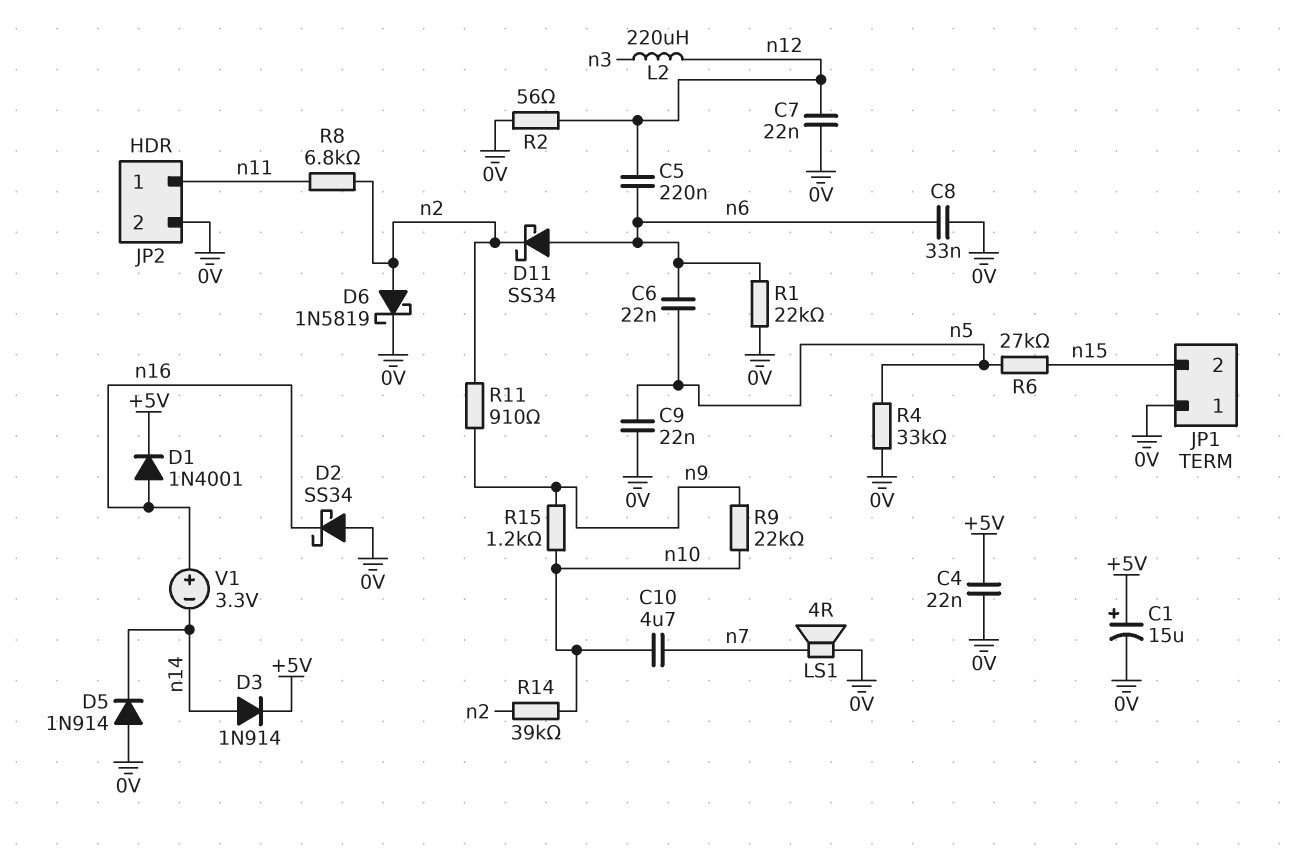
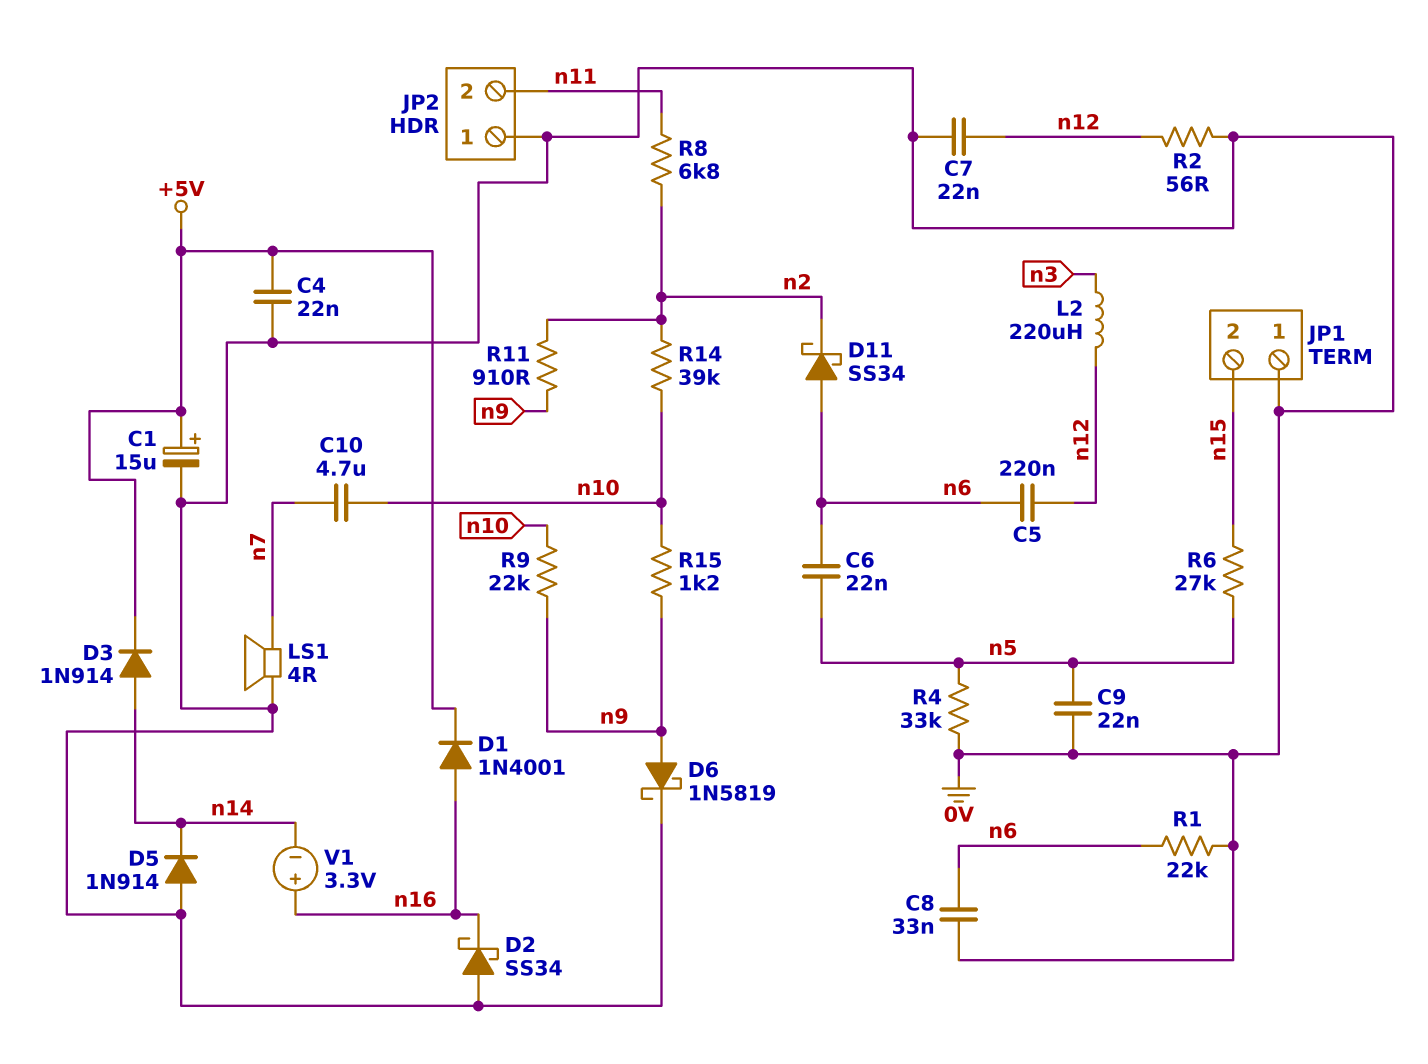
D6: schottky 1N5819 (A n2, K 0V) -> schottky 1N5819 (A n9, K 0V)
JP2 pin 1: n11 -> 0V
JP2 pin 2: 0V -> n11

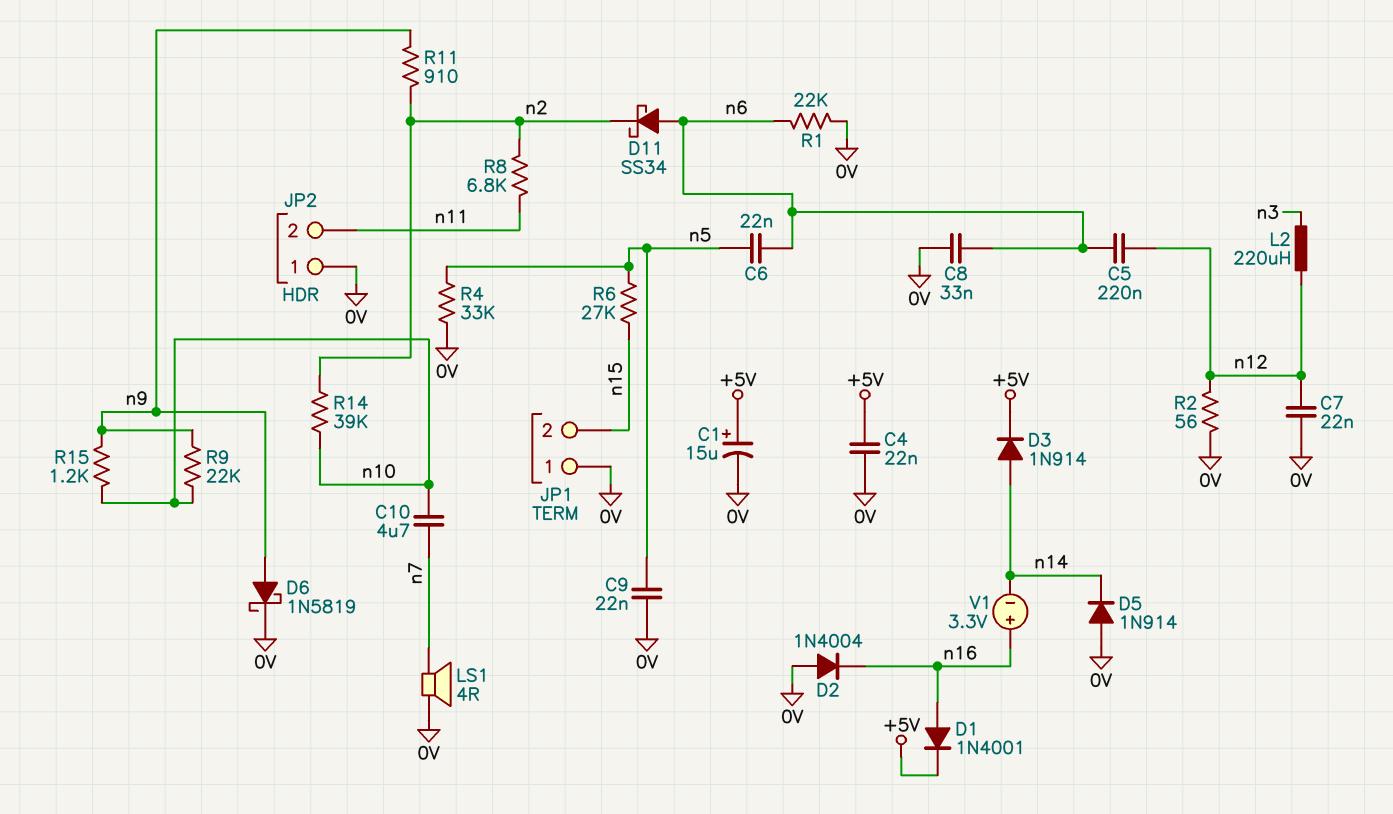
D2: schottky SS34 (A 0V, K n16) -> diode 1N4004 (A 0V, K n16)

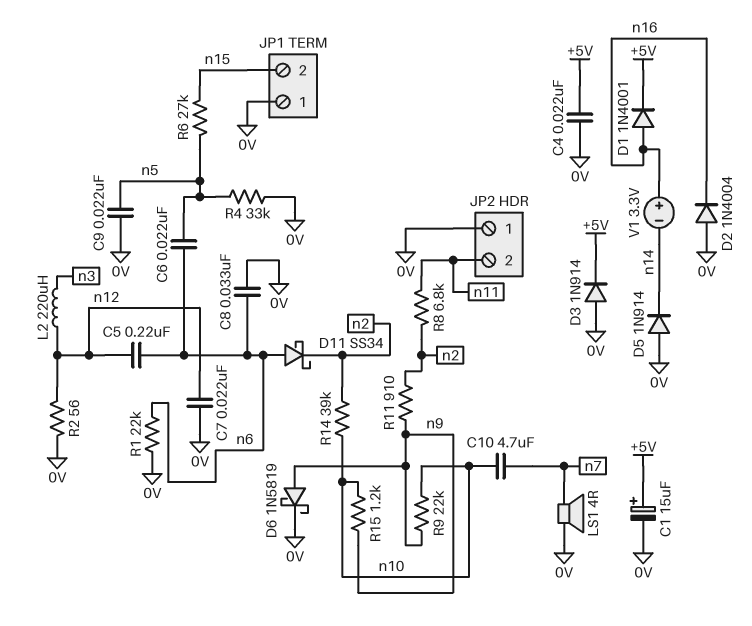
D3: diode 1N914 (A n14, K +5V) -> diode 1N914 (A 0V, K +5V)

